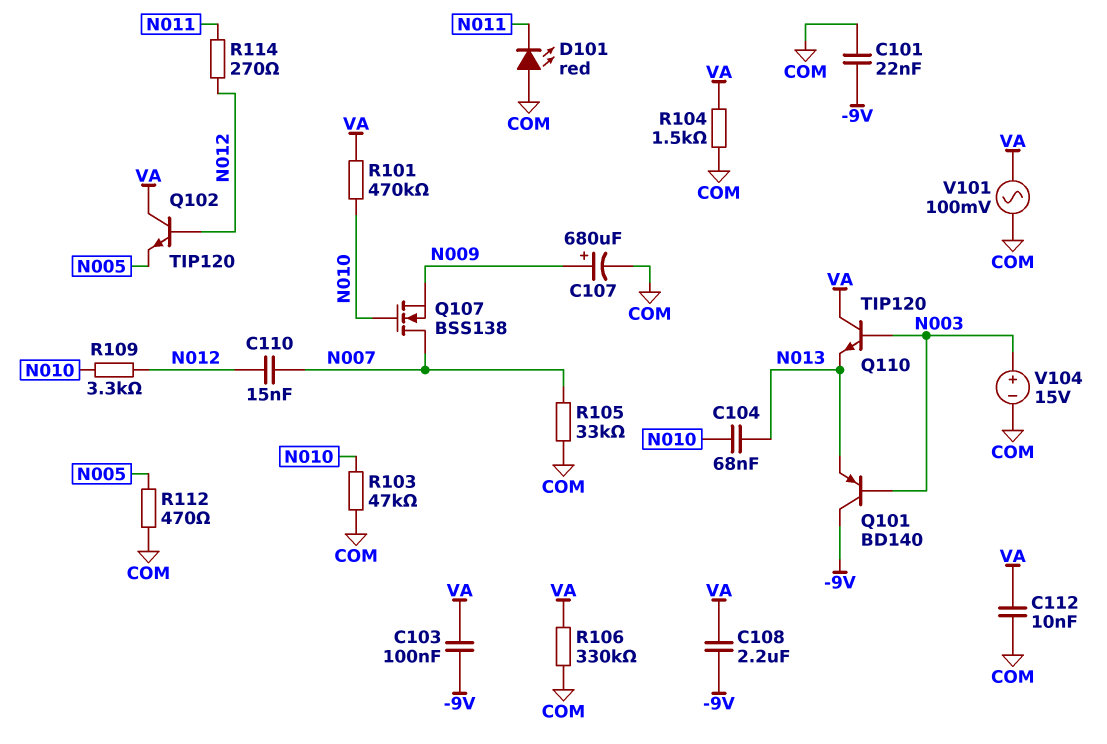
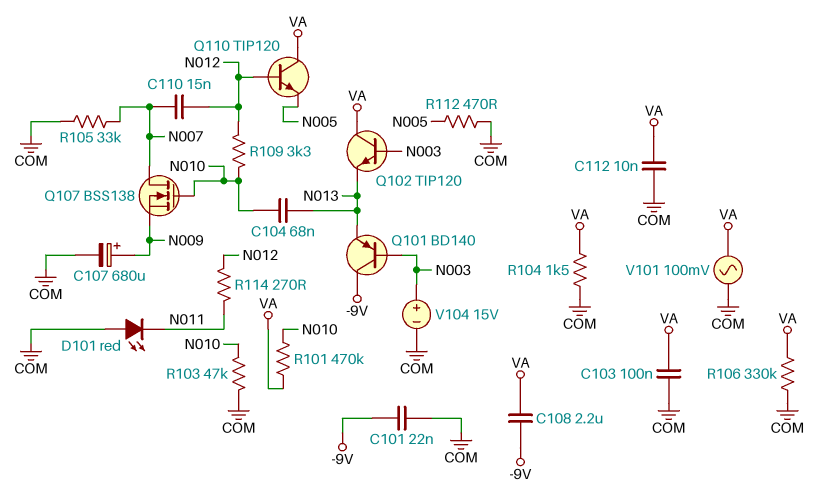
C103: 100nF (-9V, VA) -> 100nF (COM, VA)
Q102: NPN TIP120 (B N012, C VA, E N005) -> NPN TIP120 (B N003, C VA, E N013)
Q110: NPN TIP120 (B N003, C VA, E N013) -> NPN TIP120 (B N012, C VA, E N005)

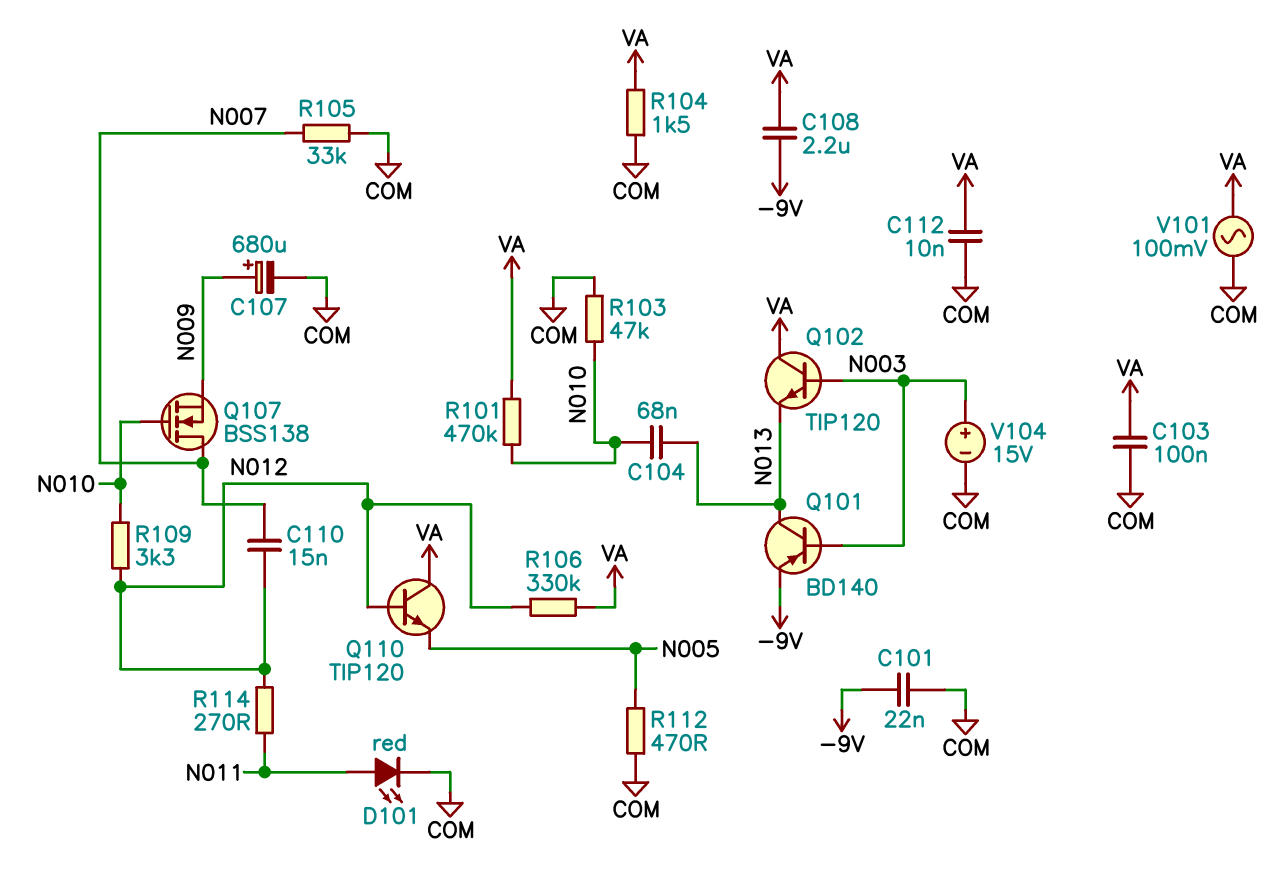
D101: LED red (A COM, K N011) -> LED red (A N011, K COM)
Q101: PNP BD140 (B N003, C -9V, E N013) -> PNP BD140 (B N003, C N013, E -9V)
R106: 330k (COM, VA) -> 330k (N012, VA)

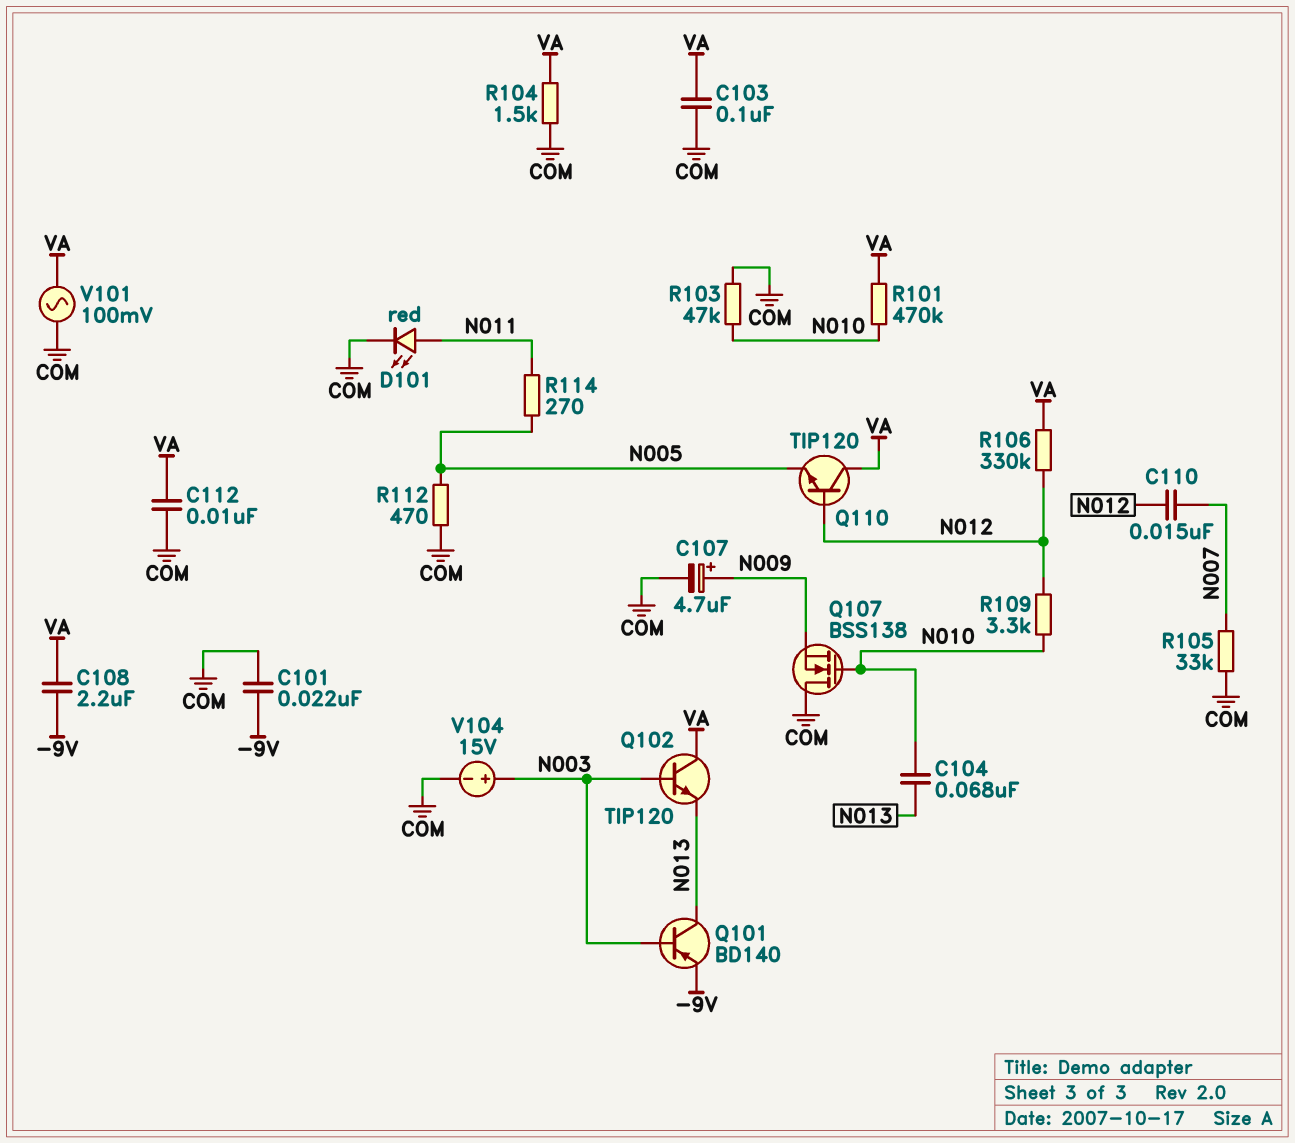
C107: 680uF (plus N009, minus COM) -> 4.7uF (plus N009, minus COM)
Q107: NMOS BSS138 (G N010, D N007, S N009) -> NMOS BSS138 (G N010, D COM, S N009)
R114: 270 (N011, N012) -> 270 (N005, N011)

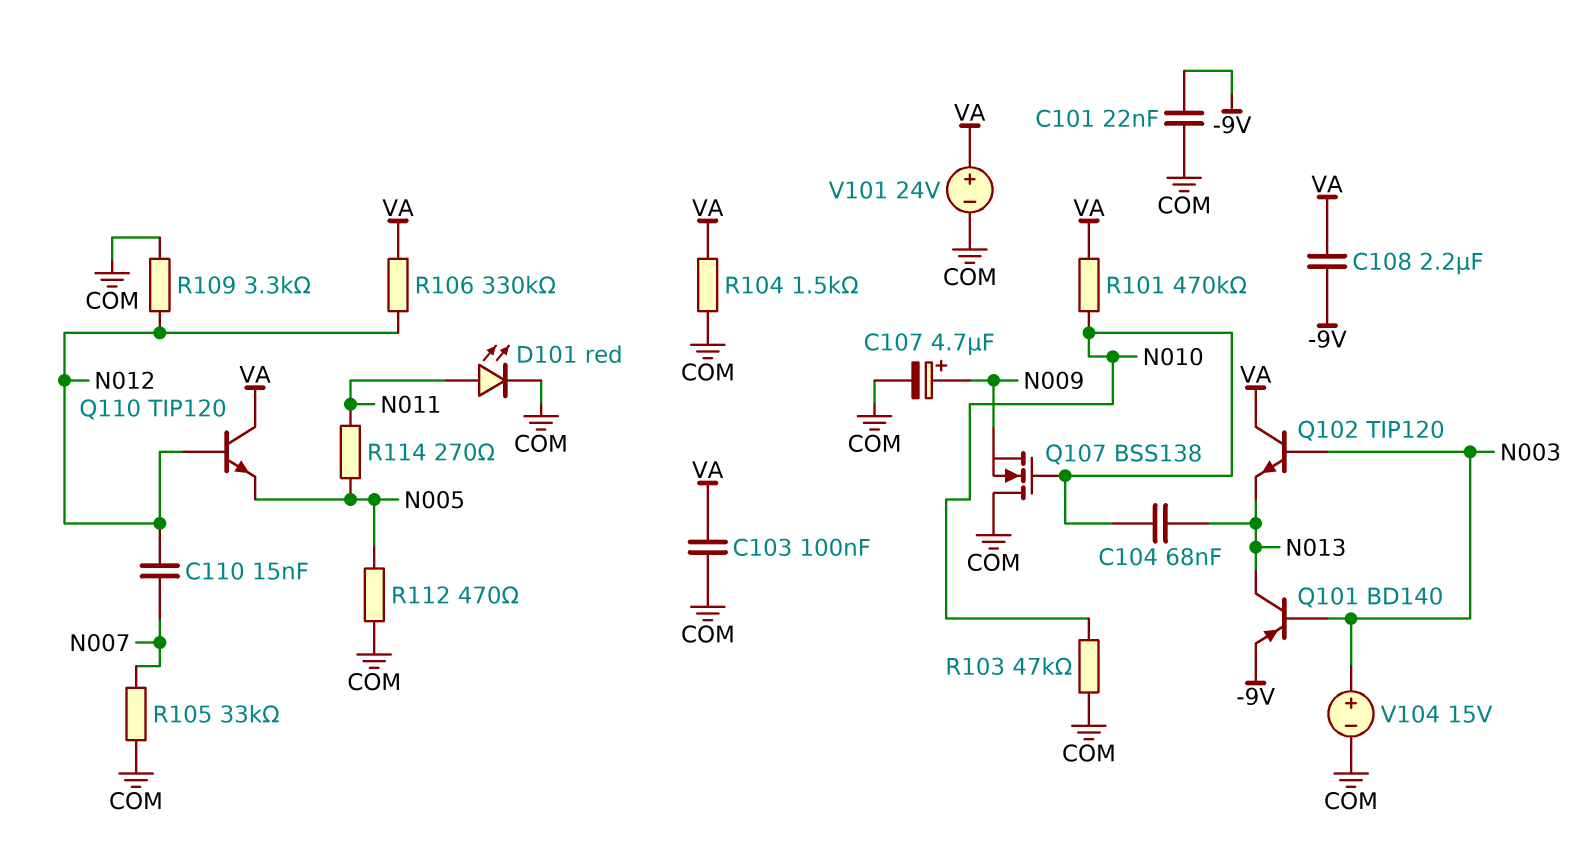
C112: 10nF (COM, VA) -> none
R109: 3.3k (N010, N012) -> 3.3k (COM, N012)
V101: AC 100mV (COM, VA) -> 24V (plus VA, minus COM)

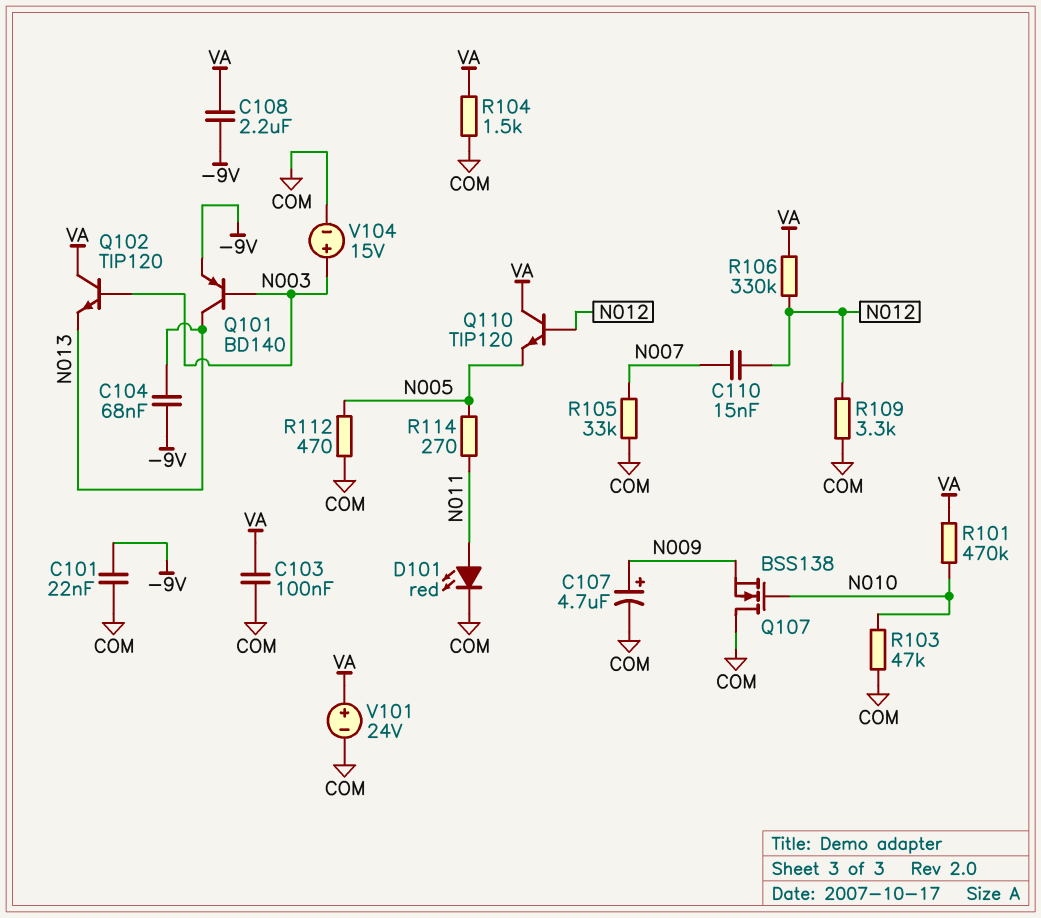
C104: 68nF (N010, N013) -> 68nF (-9V, N013)

